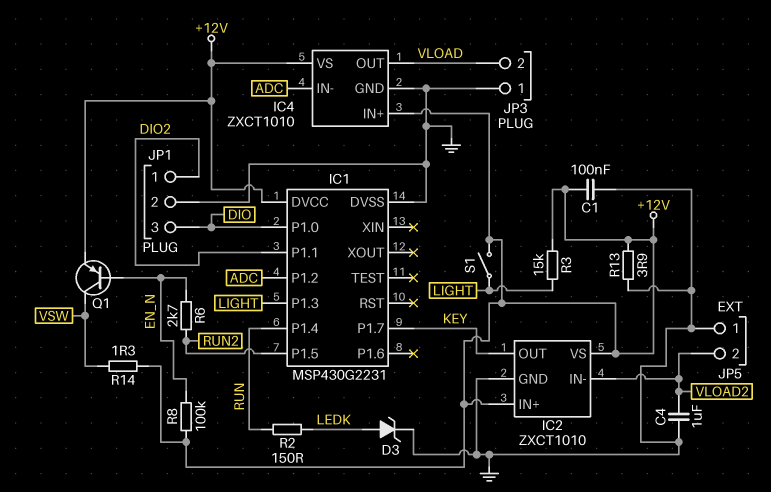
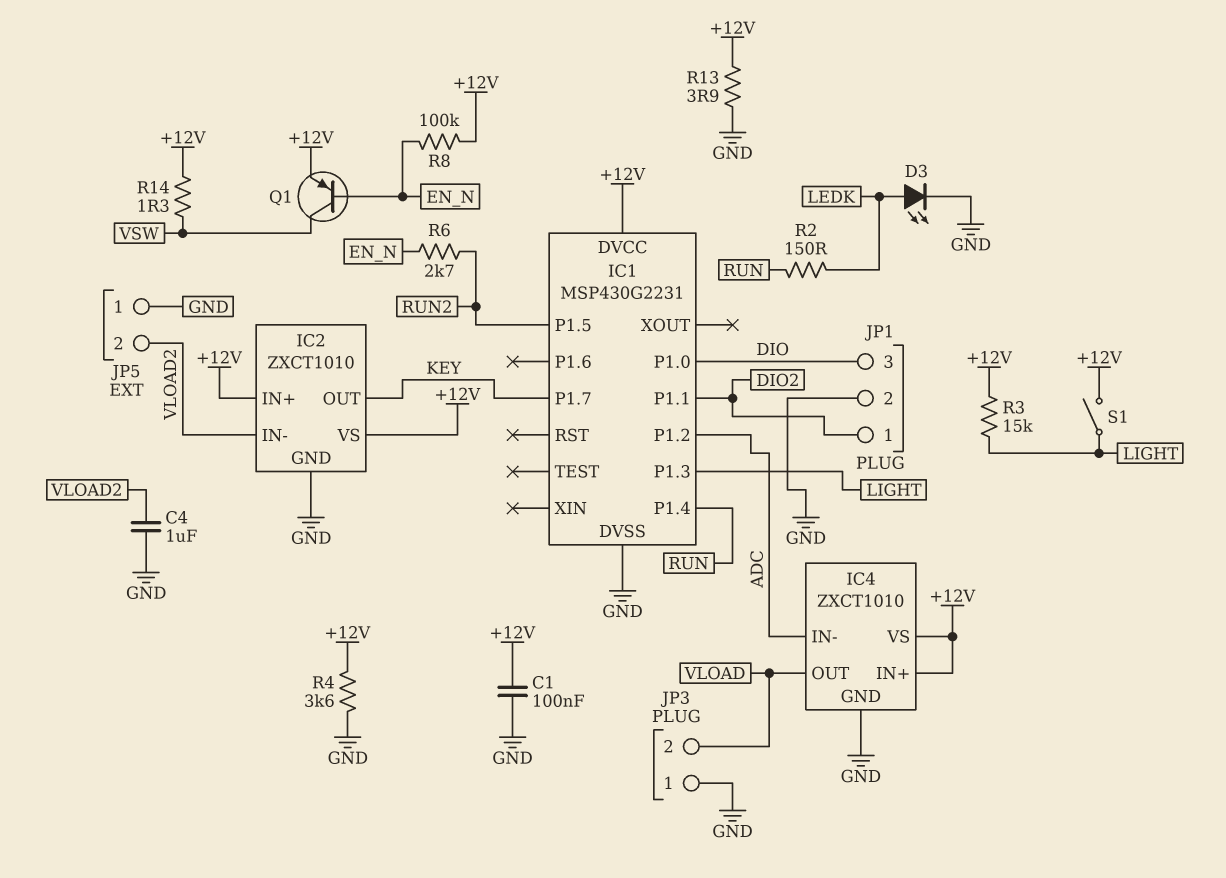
D3: zener (A LEDK, K GND) -> LED (A LEDK, K GND)
R4: none -> 3.6k (+12V, GND)

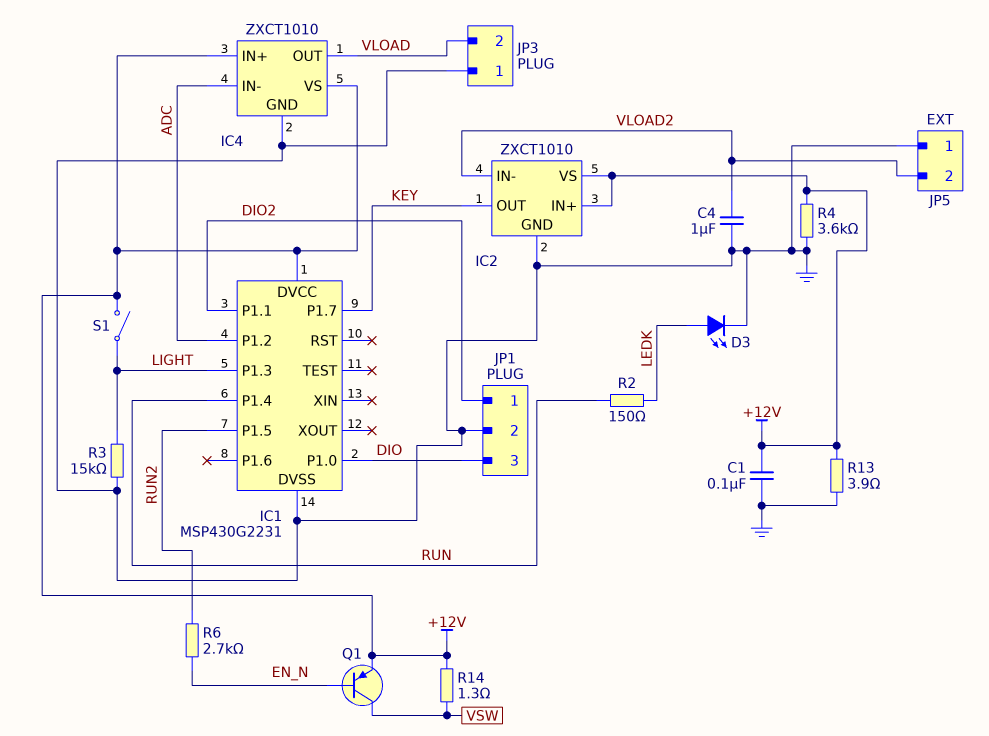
R3: 15k (+12V, LIGHT) -> 15k (GND, LIGHT)
R8: 100k (+12V, EN_N) -> none

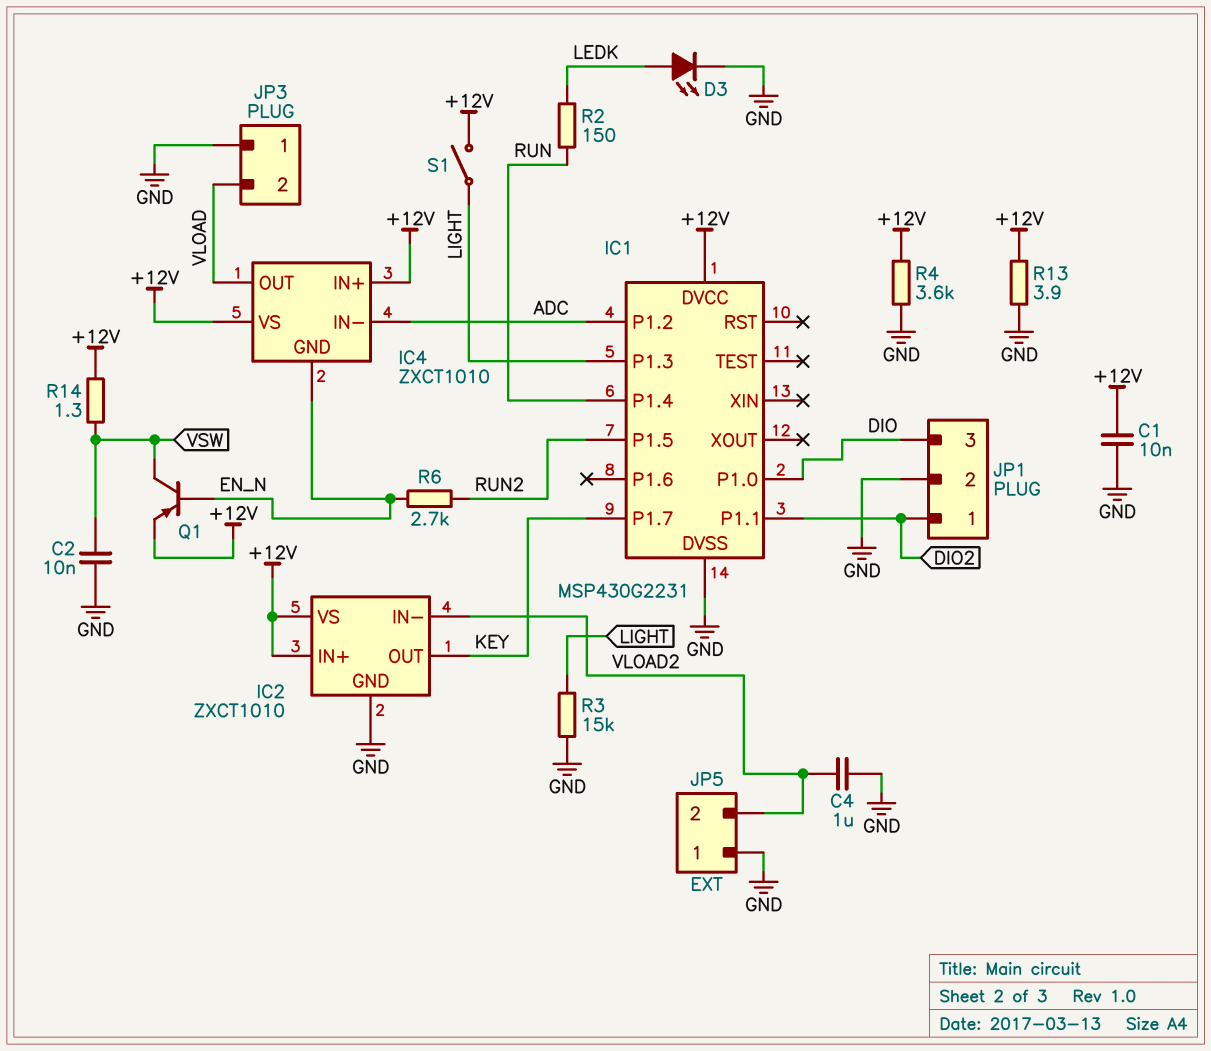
C1: 100nF (+12V, GND) -> 10nF (+12V, GND)
C2: none -> 10nF (GND, VSW)
IC4 pin GND: GND -> EN_N

